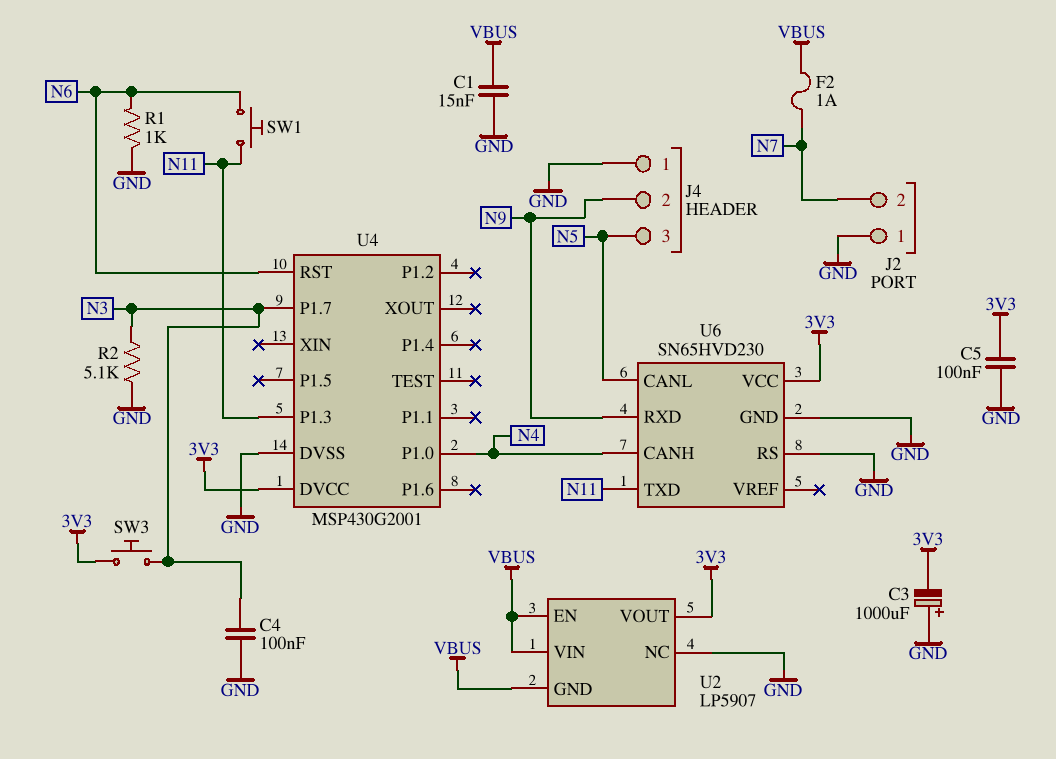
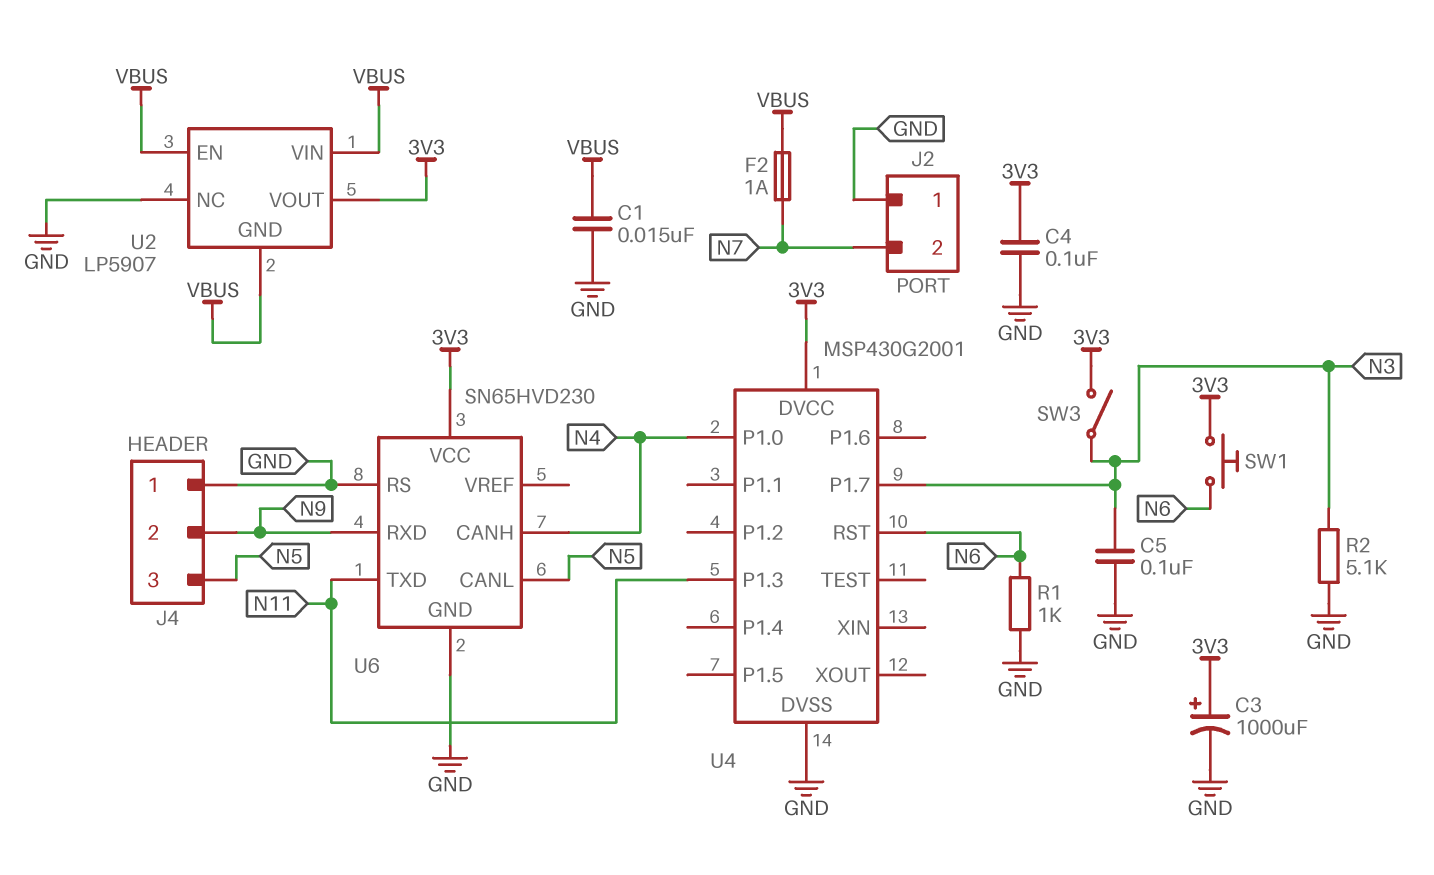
C3: 1000uF (plus GND, minus 3V3) -> 1000uF (plus 3V3, minus GND)
C4: 100nF (GND, N3) -> 100nF (3V3, GND)
C5: 100nF (3V3, GND) -> 100nF (GND, N3)
SW1: button (N6, N11) -> button (3V3, N6)
SW3: button (3V3, N3) -> switch (3V3, N3)

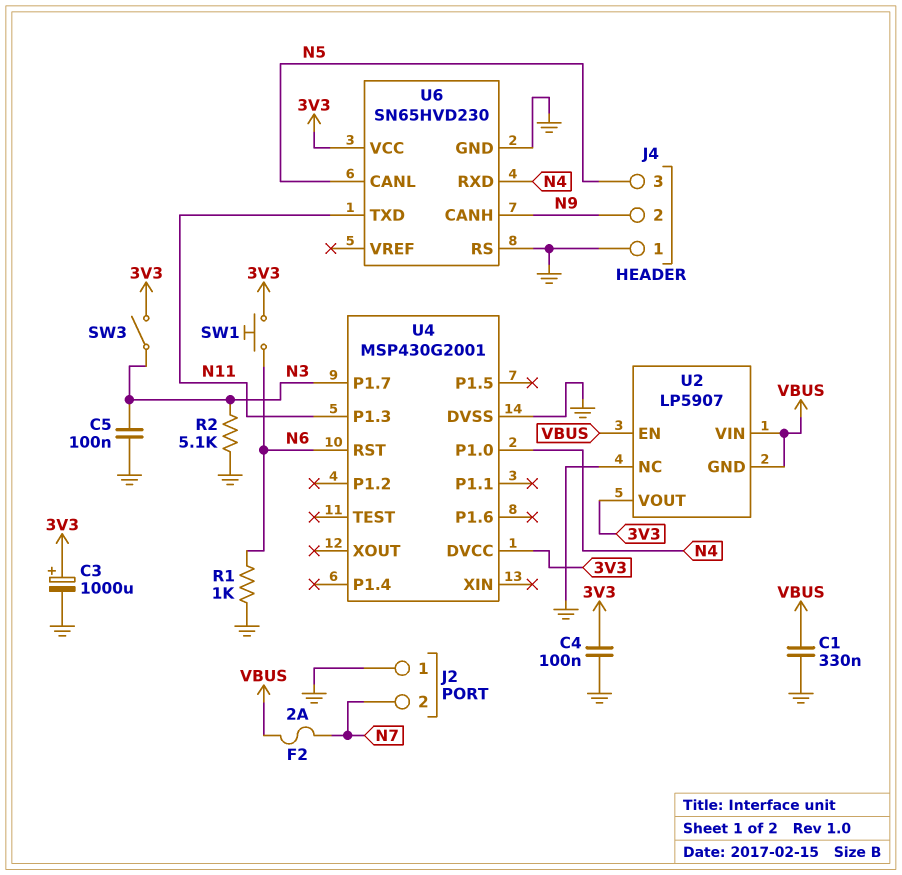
C1: 15nF (GND, VBUS) -> 330nF (GND, VBUS)
F2: 1A (N7, VBUS) -> 2A (N7, VBUS)
U6 pin CANH: N4 -> N9
U6 pin RXD: N9 -> N4

